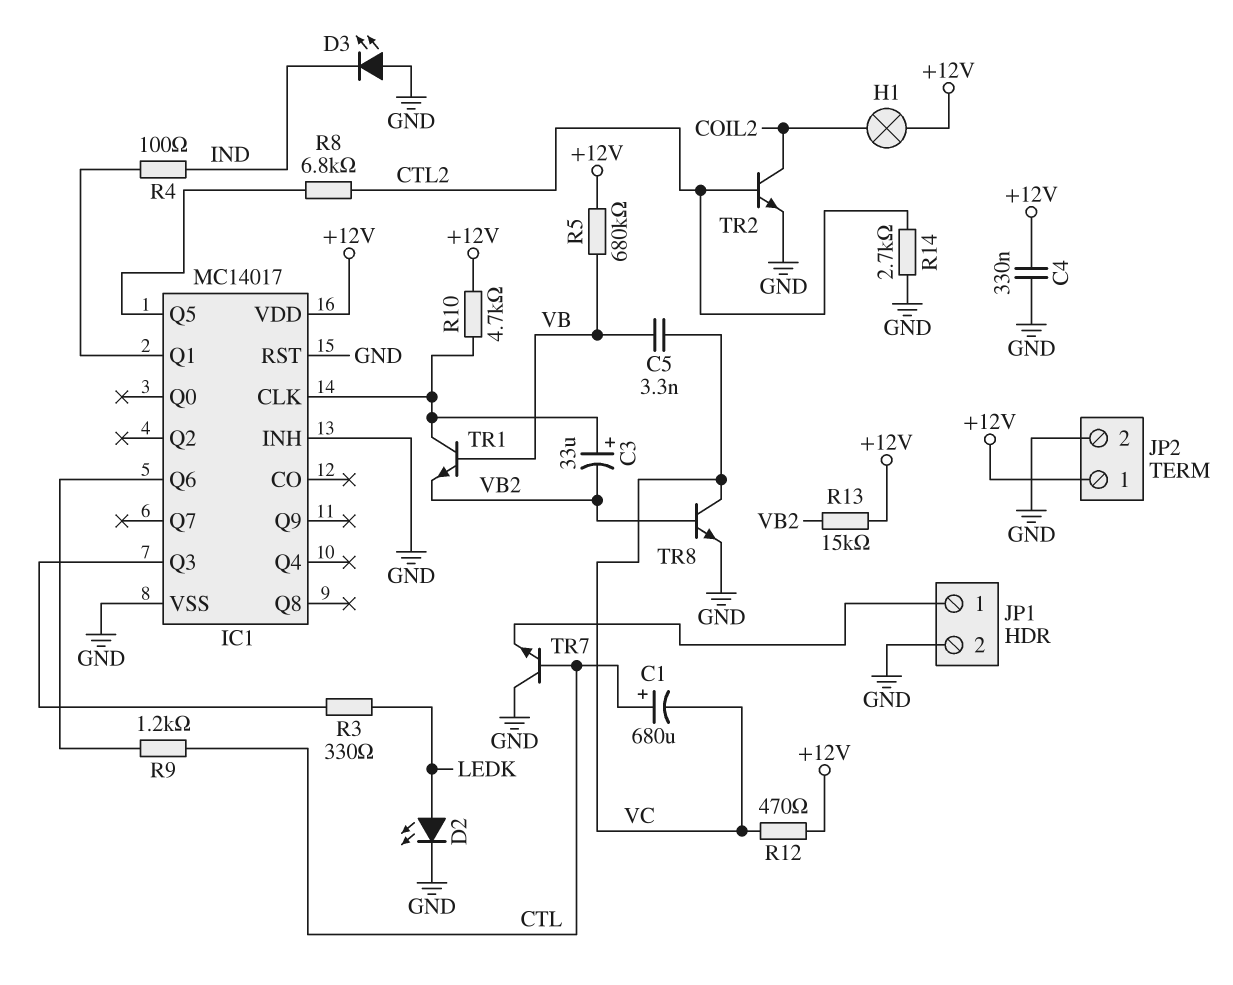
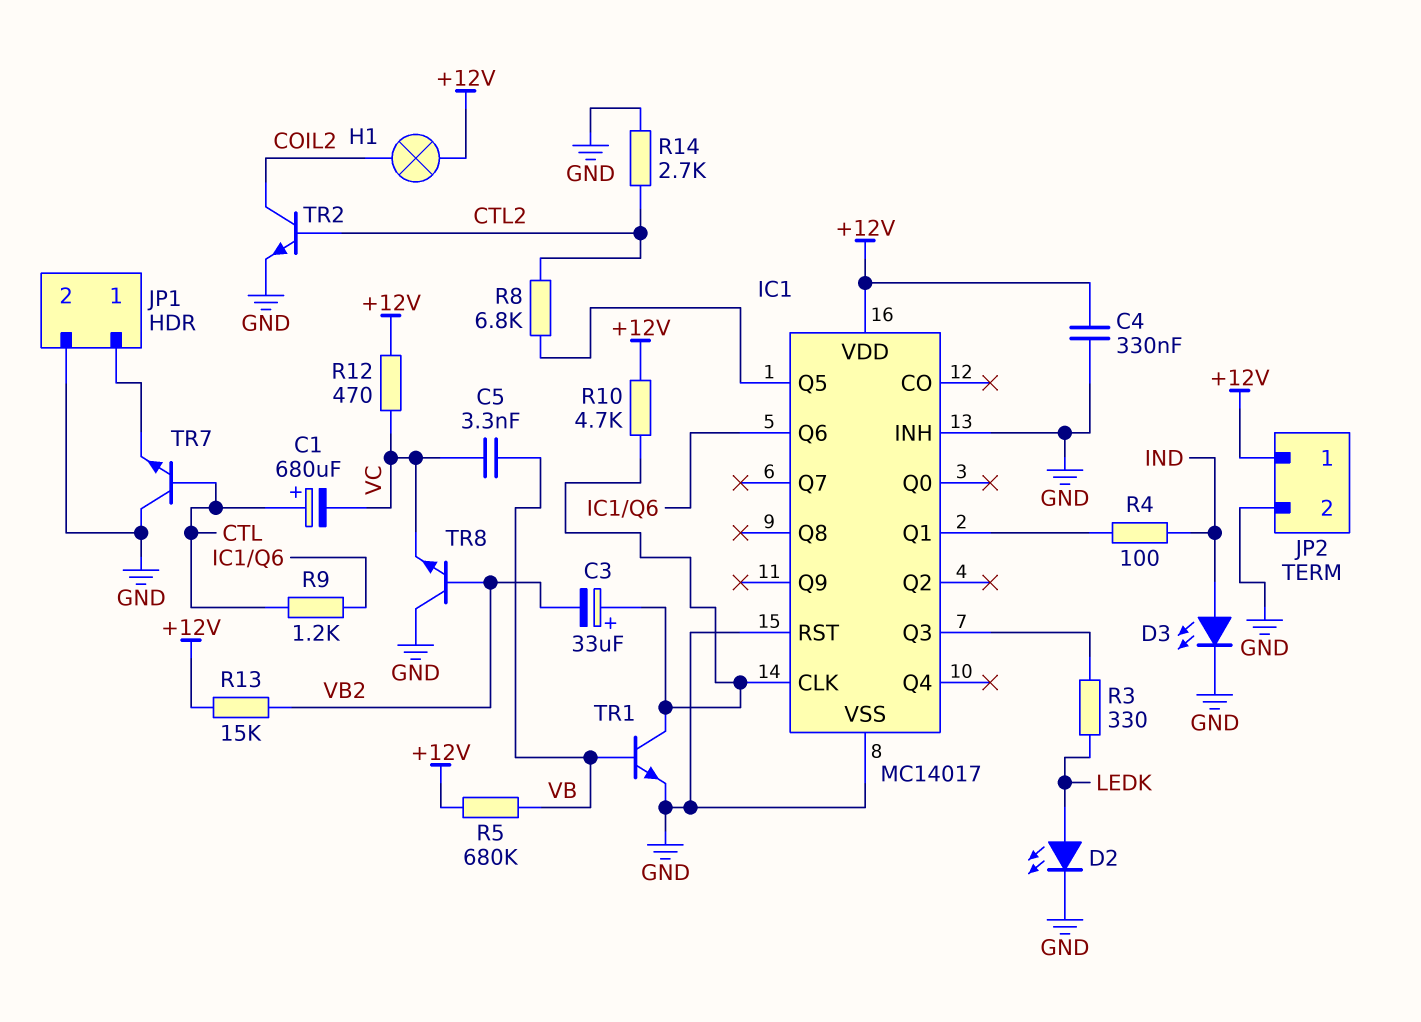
D3: LED (A GND, K IND) -> LED (A IND, K GND)
TR1: NPN (B VB, C IC1/CLK, E VB2) -> NPN (B VB, C IC1/CLK, E GND)
TR8: NPN (B VB2, C VC, E GND) -> NPN (B VB2, C GND, E VC)

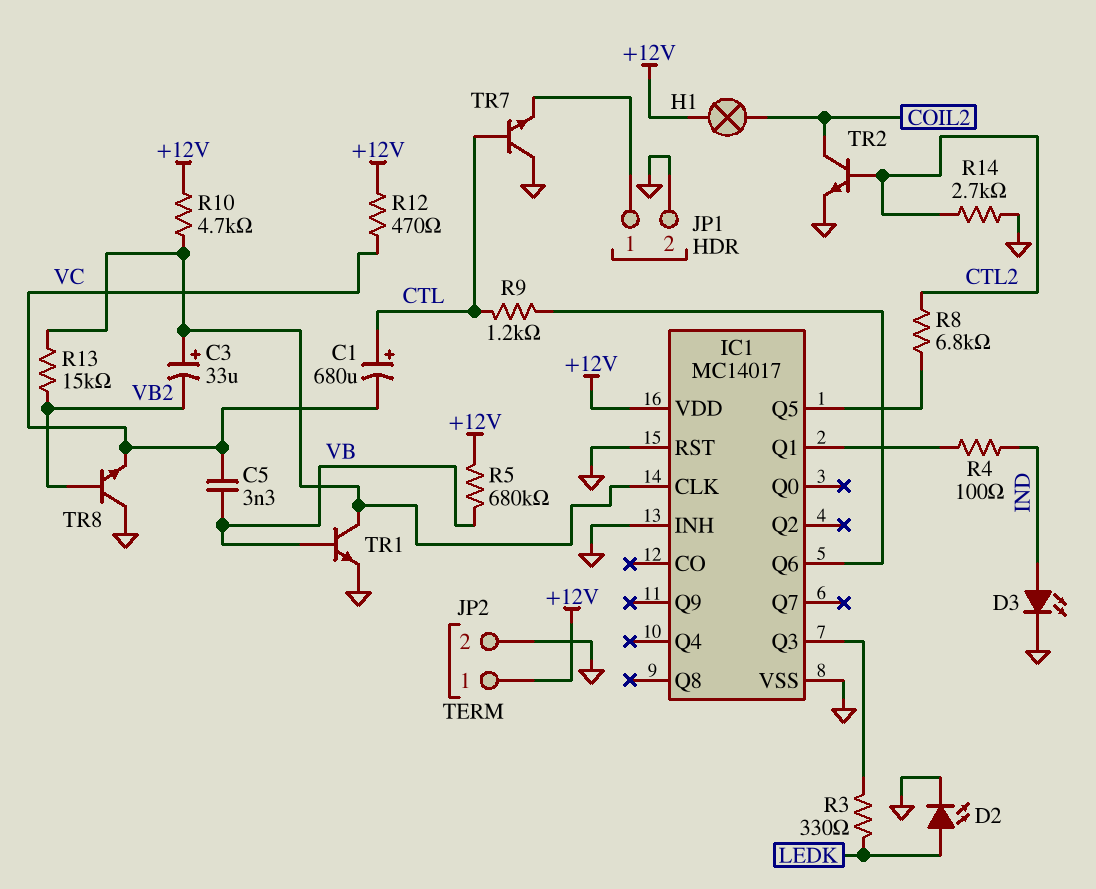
C4: 330nF (+12V, GND) -> none
R13: 15k (+12V, VB2) -> 15k (IC1/CLK, VB2)

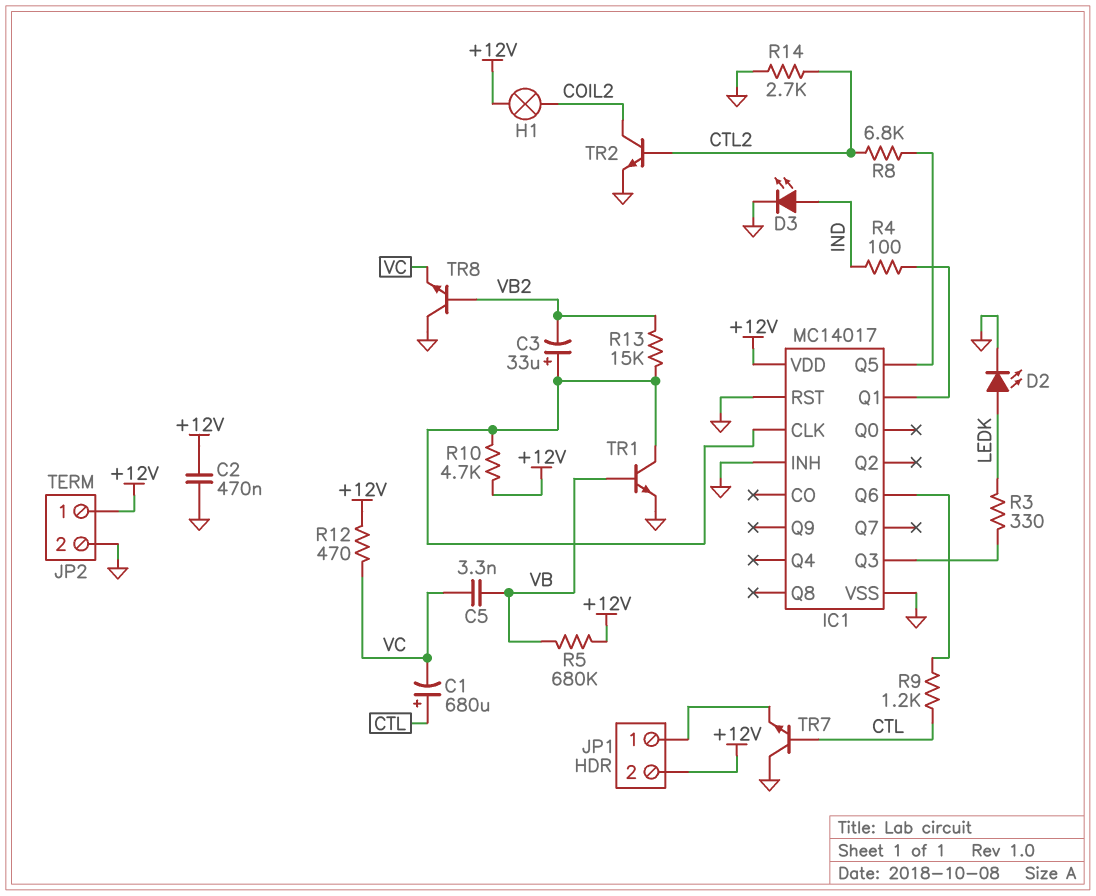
C2: none -> 470nF (+12V, GND)
JP1 pin 2: GND -> +12V

